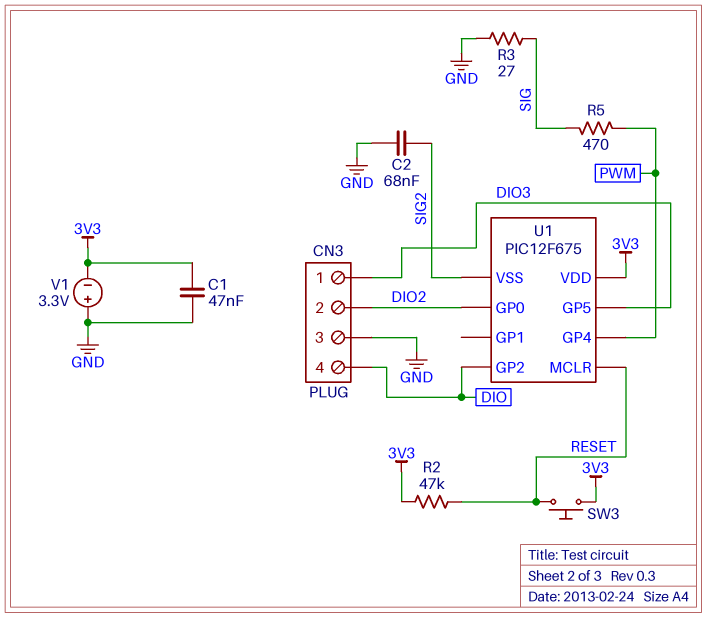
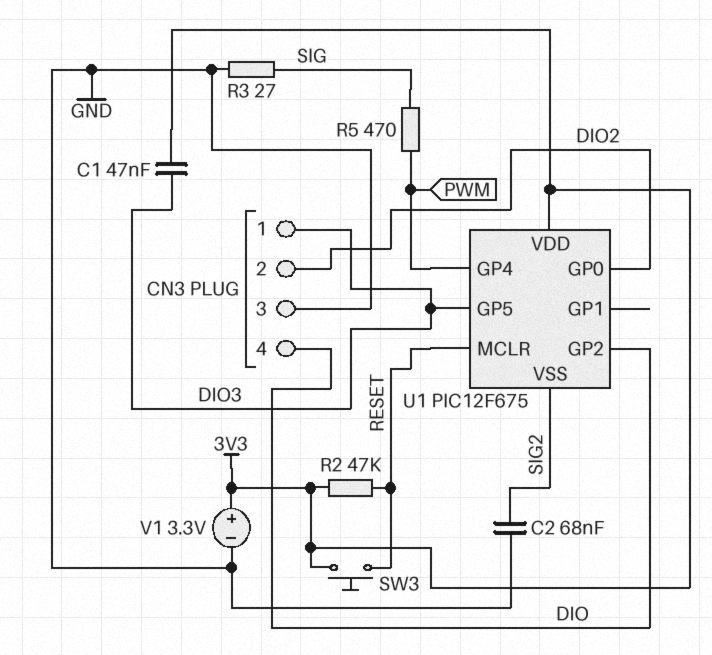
C1: 47nF (3V3, GND) -> 47nF (3V3, DIO3)
V1: 3.3V (plus GND, minus 3V3) -> 3.3V (plus 3V3, minus GND)

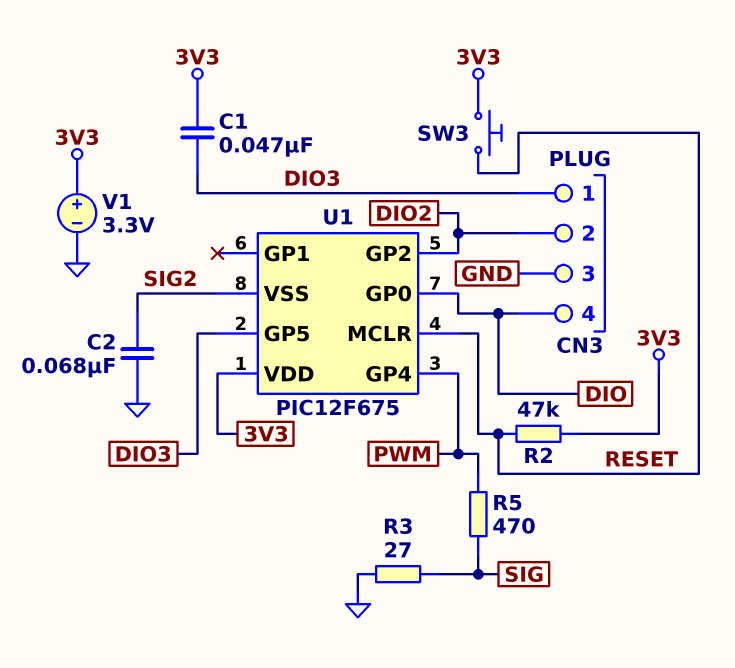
U1 pin GP0: DIO2 -> DIO
U1 pin GP2: DIO -> DIO2

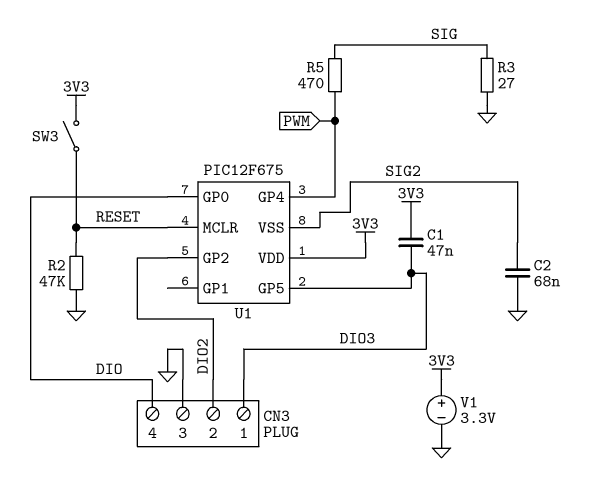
R2: 47k (3V3, RESET) -> 47k (GND, RESET)
SW3: button (3V3, RESET) -> switch (3V3, RESET)

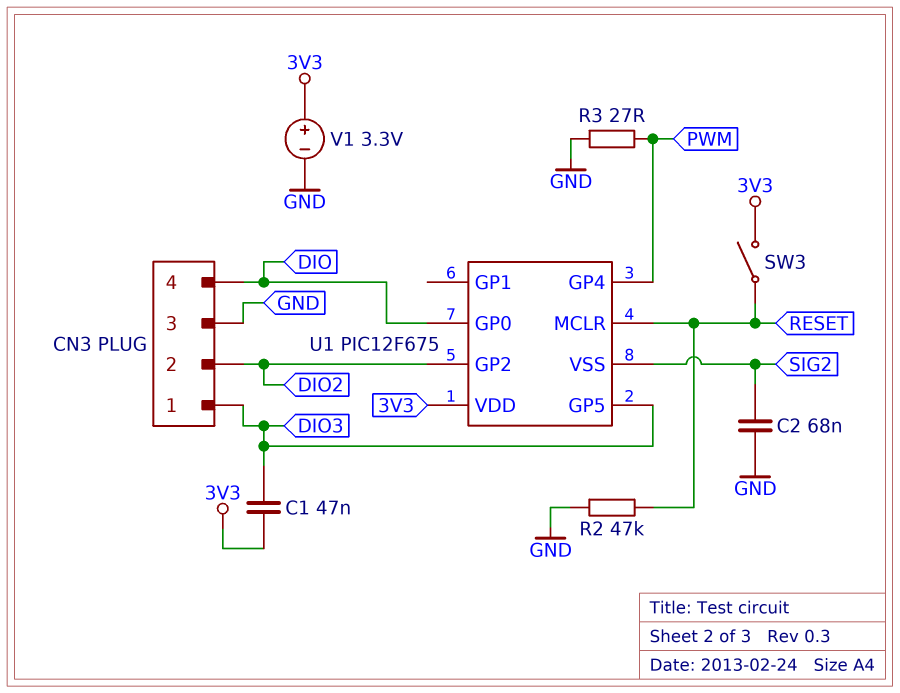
R3: 27 (GND, SIG) -> 27 (GND, PWM)
R5: 470 (PWM, SIG) -> none

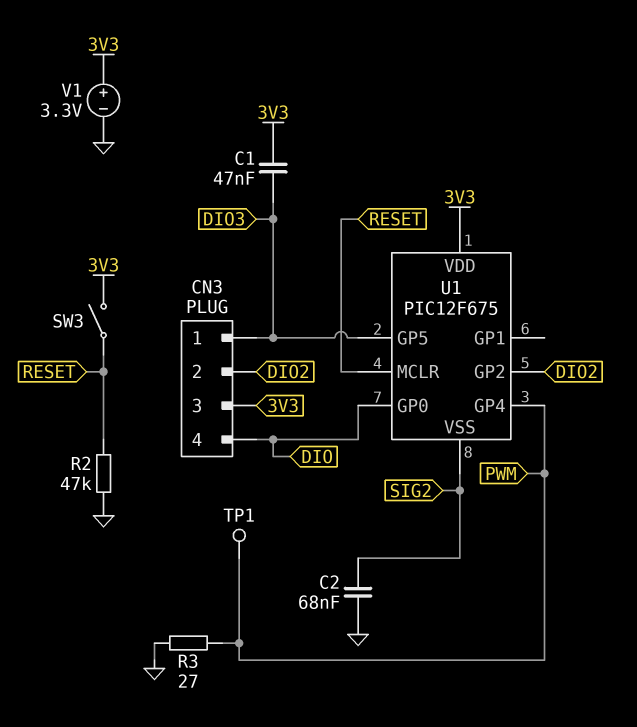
CN3 pin 3: GND -> 3V3
TP1: none -> test point (PWM)

